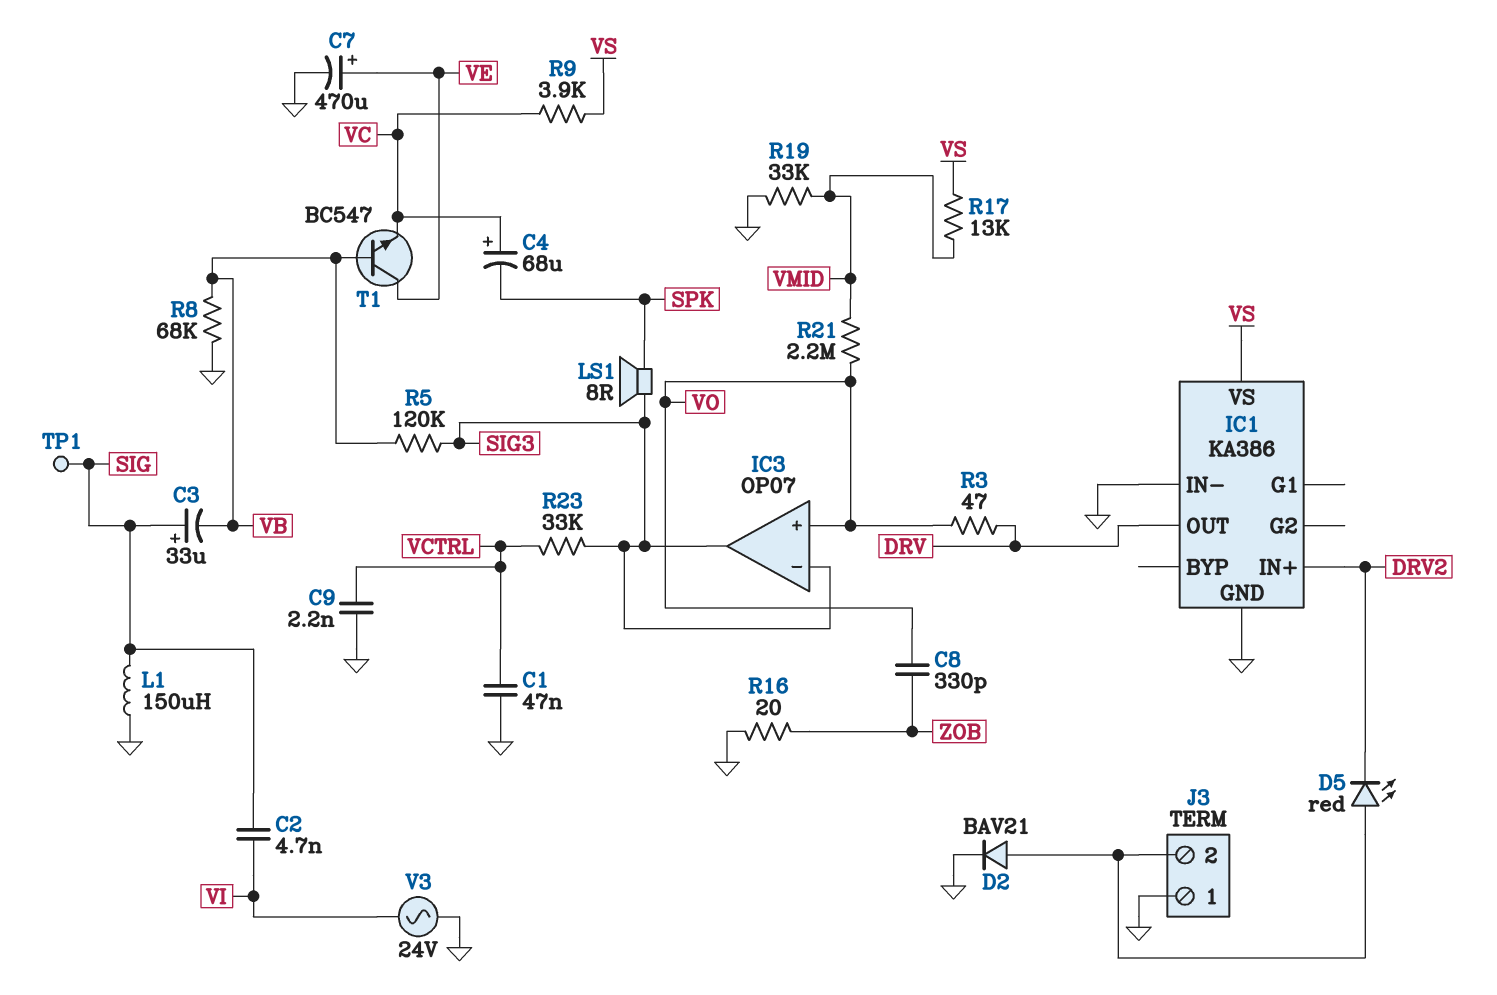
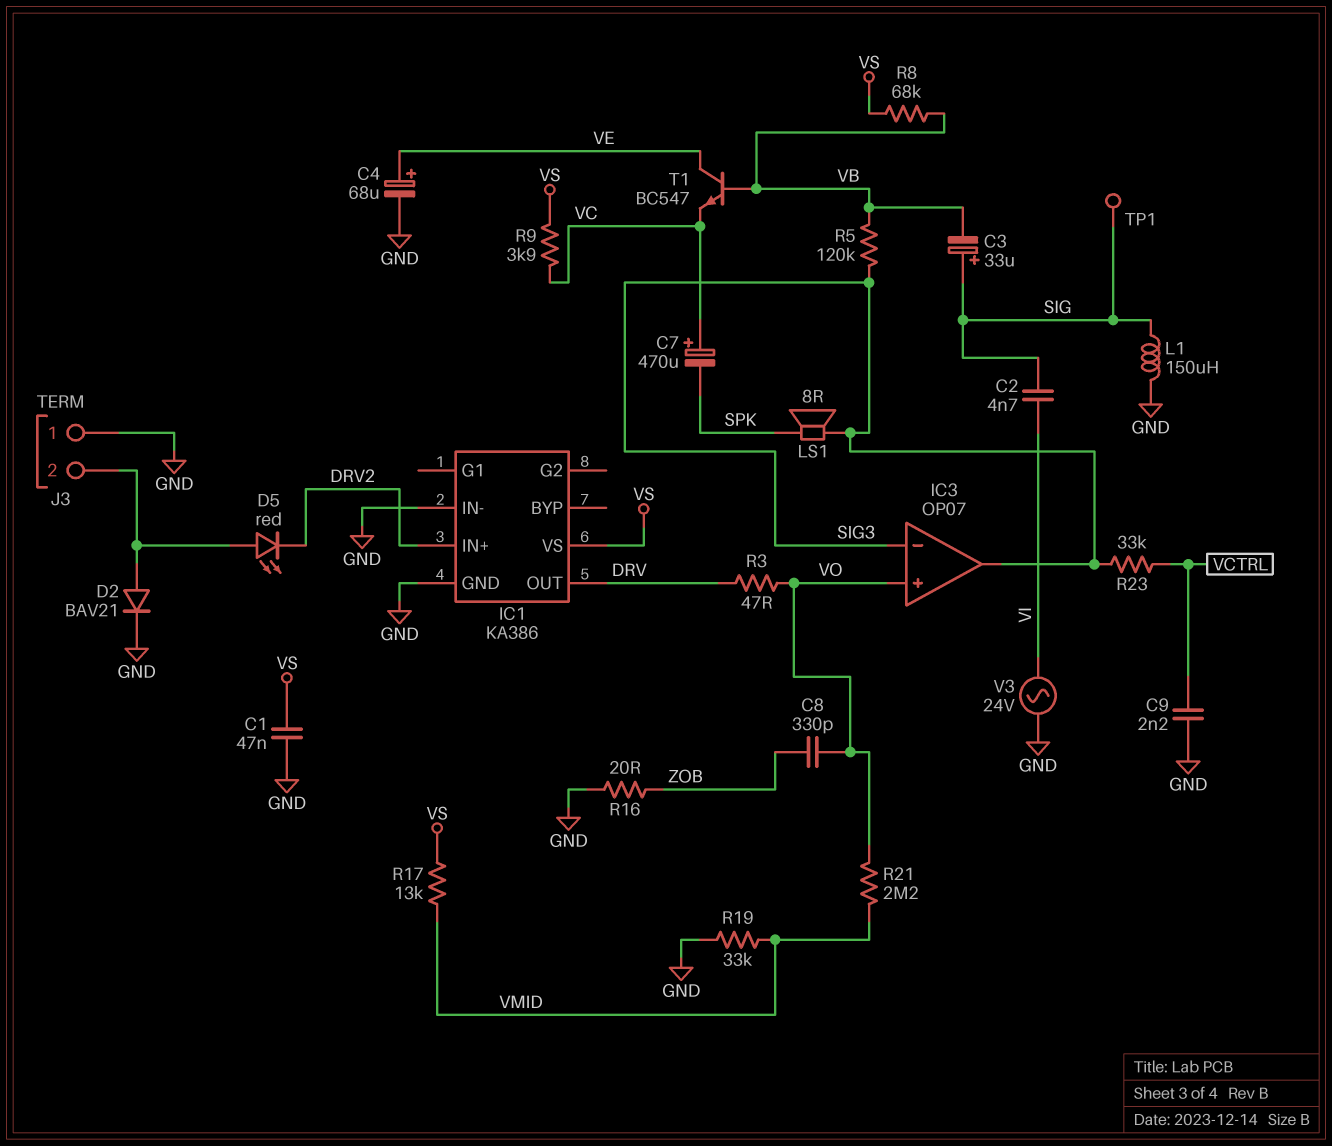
C1: 47nF (GND, VCTRL) -> 47nF (GND, VS)
C4: 68uF (plus VC, minus SPK) -> 68uF (plus VE, minus GND)
C7: 470uF (plus VE, minus GND) -> 470uF (plus VC, minus SPK)
R8: 68k (GND, VB) -> 68k (VB, VS)

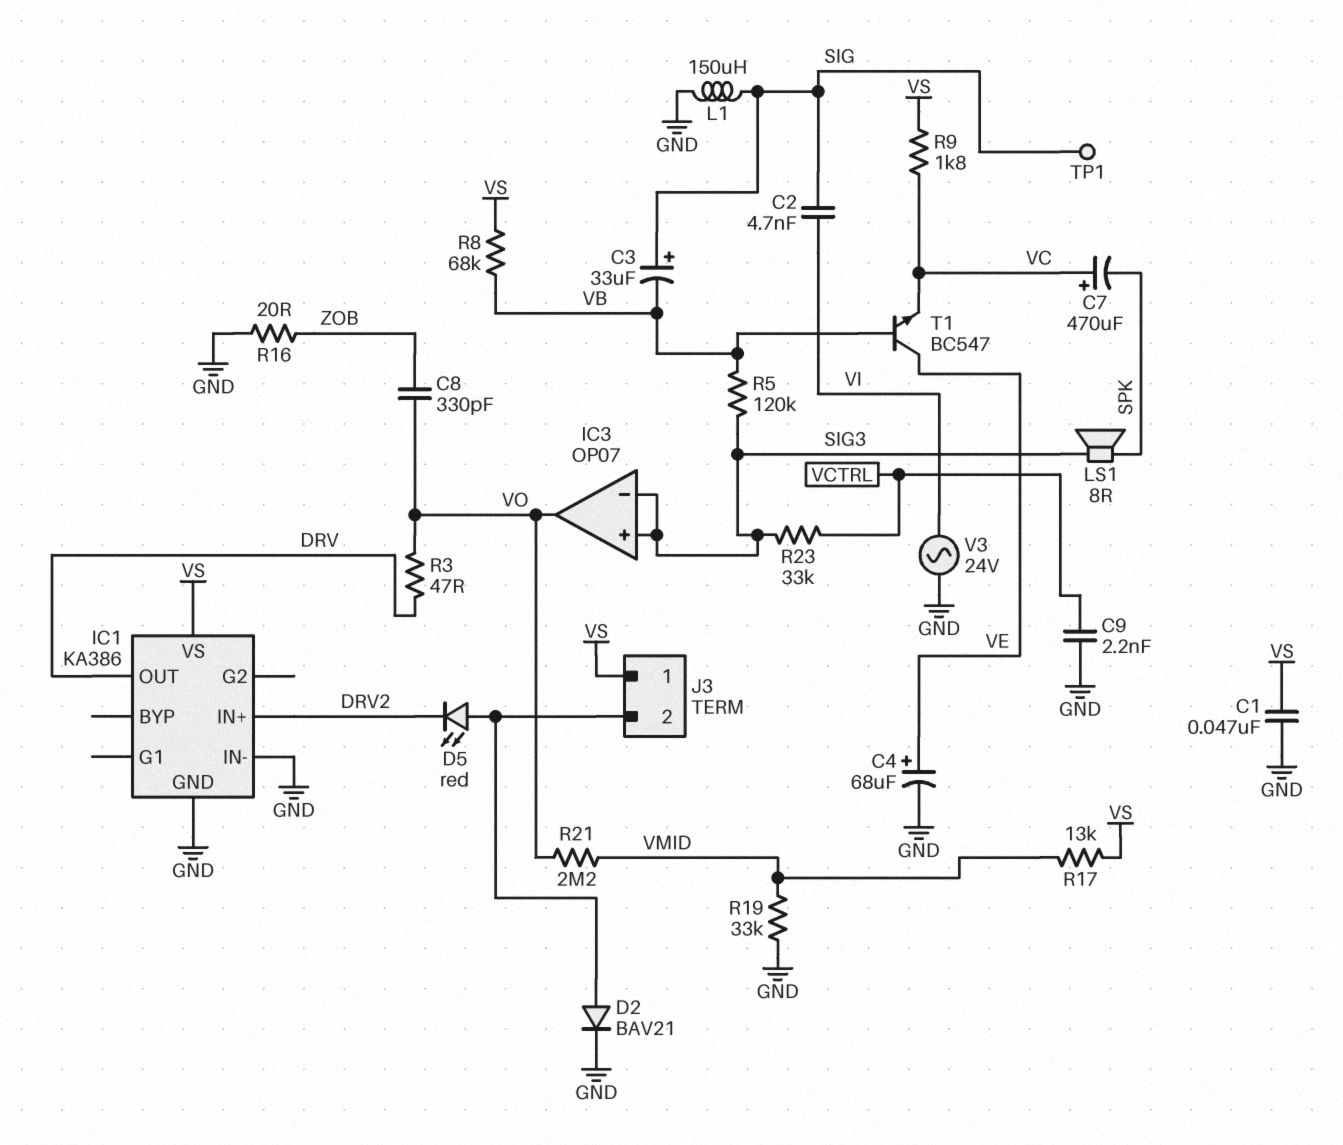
IC3 pin in+: VO -> SIG3
IC3 pin out: SIG3 -> VO
J3 pin 1: GND -> VS
R9: 3.9k (VC, VS) -> 1.8k (VC, VS)

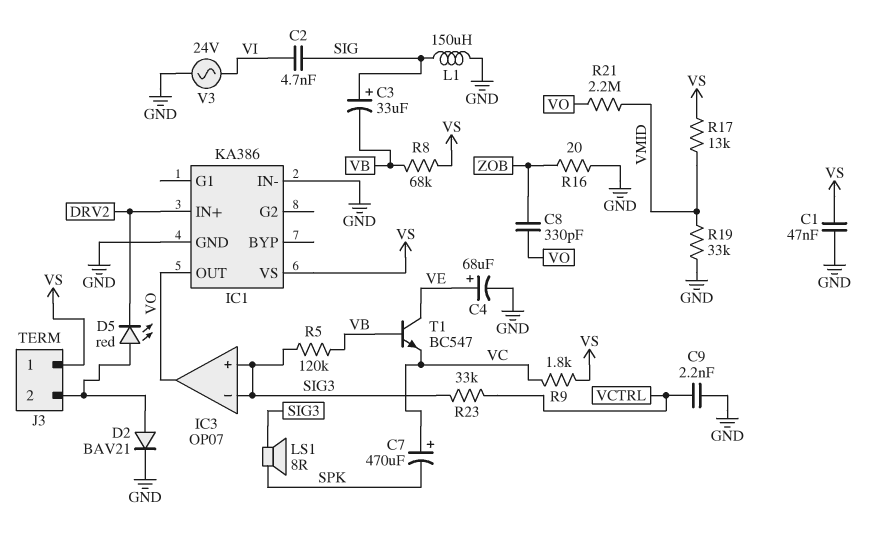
IC1 pin OUT: DRV -> VO
R3: 47 (DRV, VO) -> none
TP1: test point (SIG) -> none

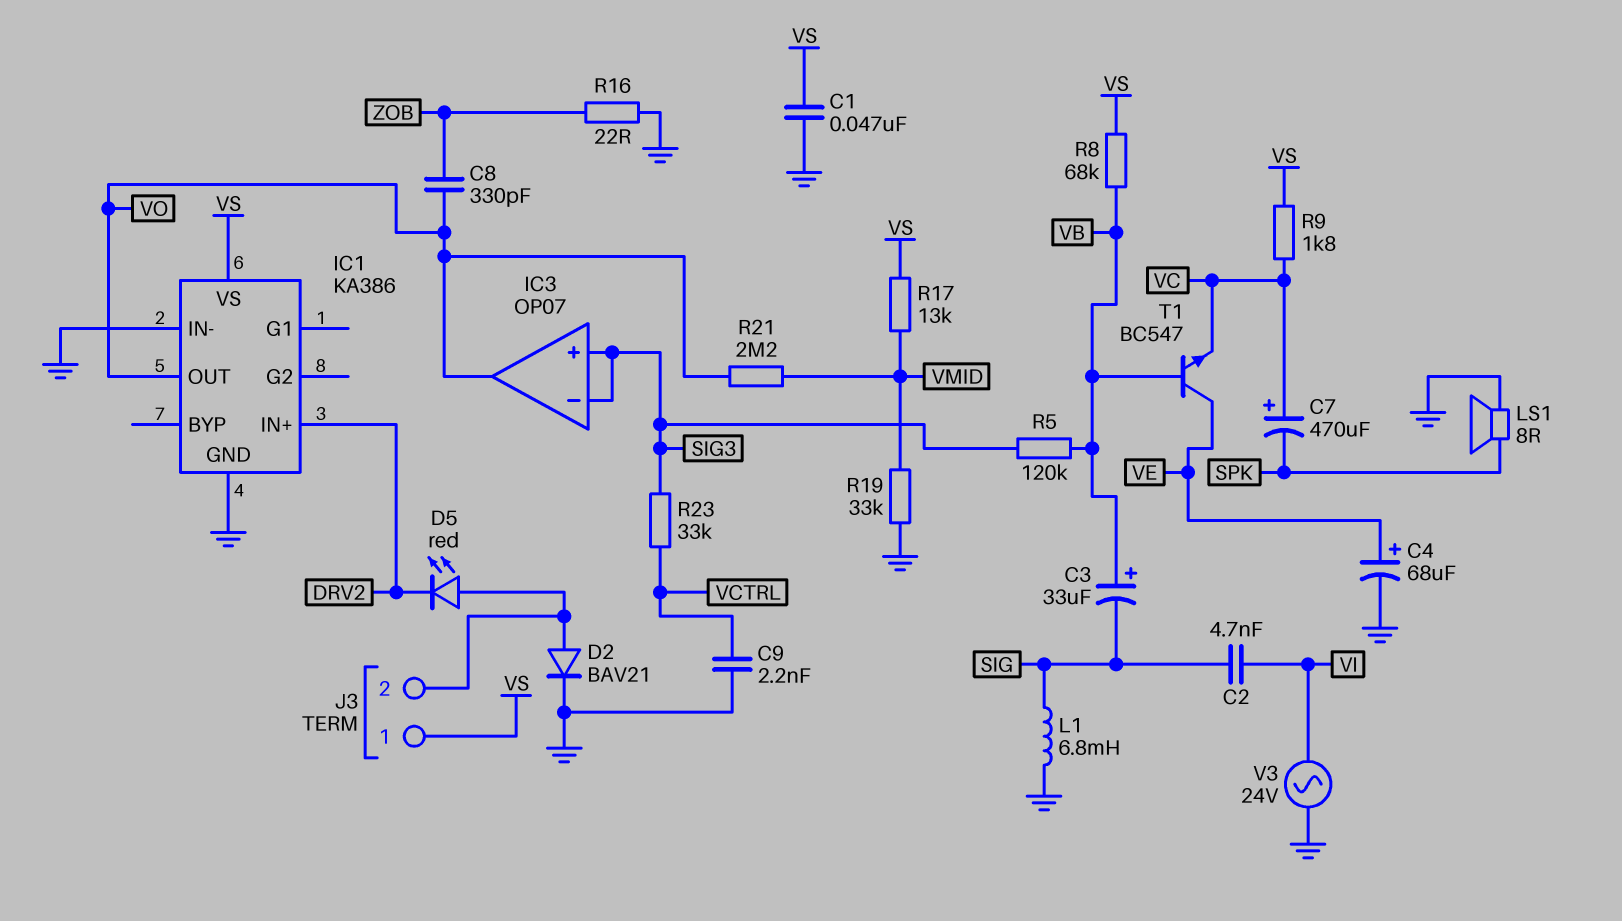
C3: 33uF (plus SIG, minus VB) -> 33uF (plus VB, minus SIG)
L1: 150uH (GND, SIG) -> 6.8mH (GND, SIG)
LS1: speaker 8R (SIG3, SPK) -> speaker 8R (GND, SPK)
R16: 20 (GND, ZOB) -> 22 (GND, ZOB)

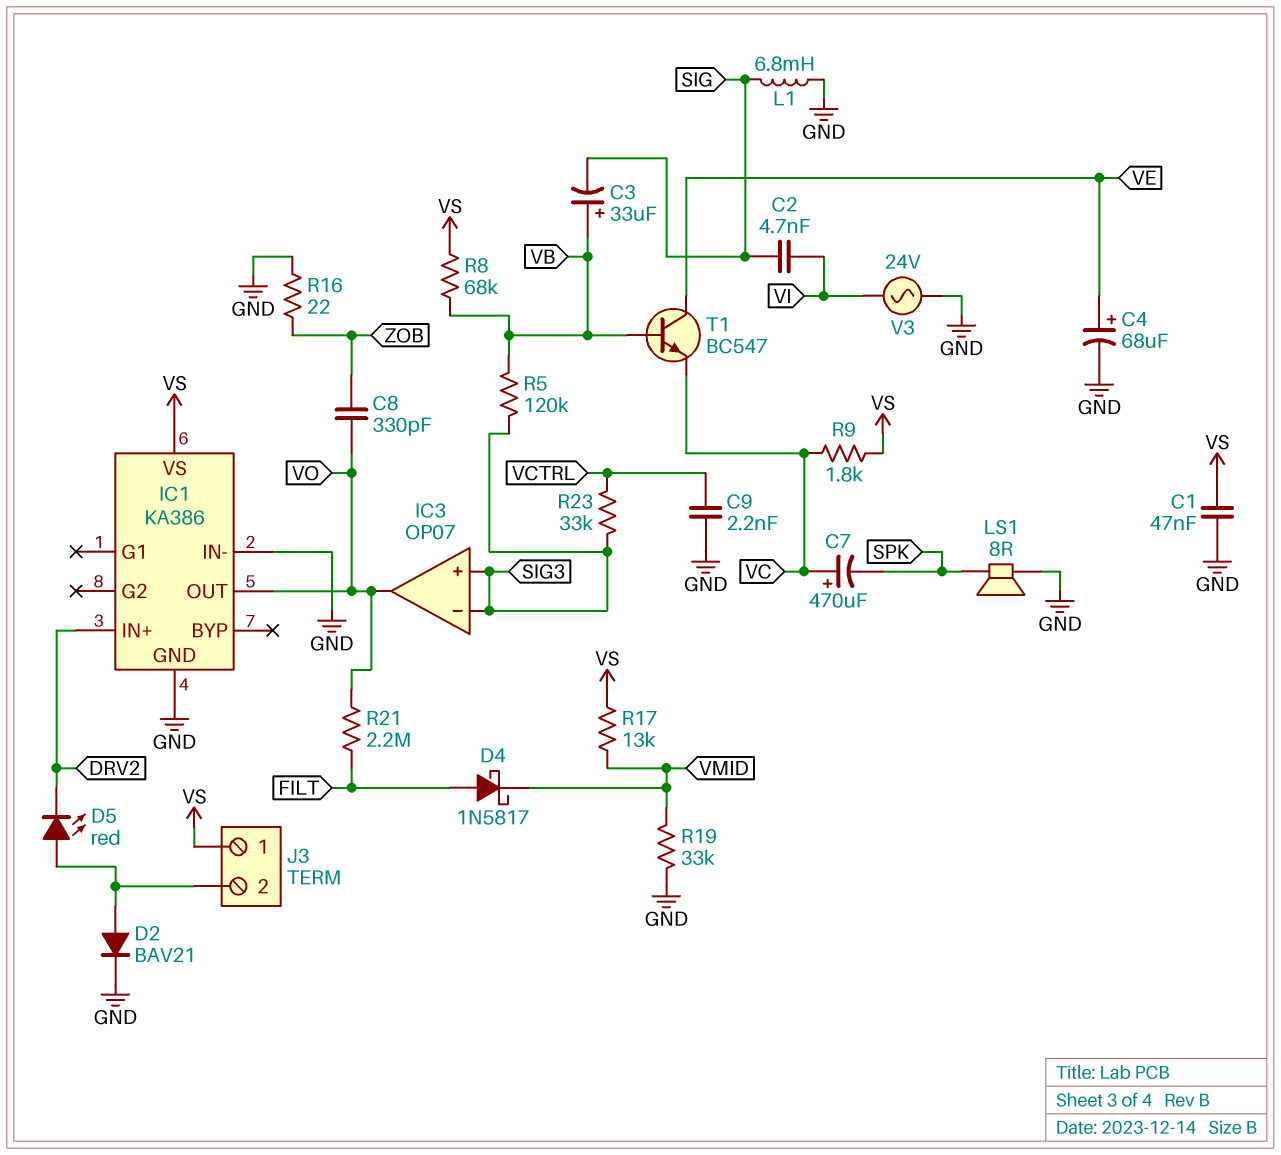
D4: none -> schottky 1N5817 (A FILT, K VMID)
R21: 2.2M (VMID, VO) -> 2.2M (FILT, VO)

